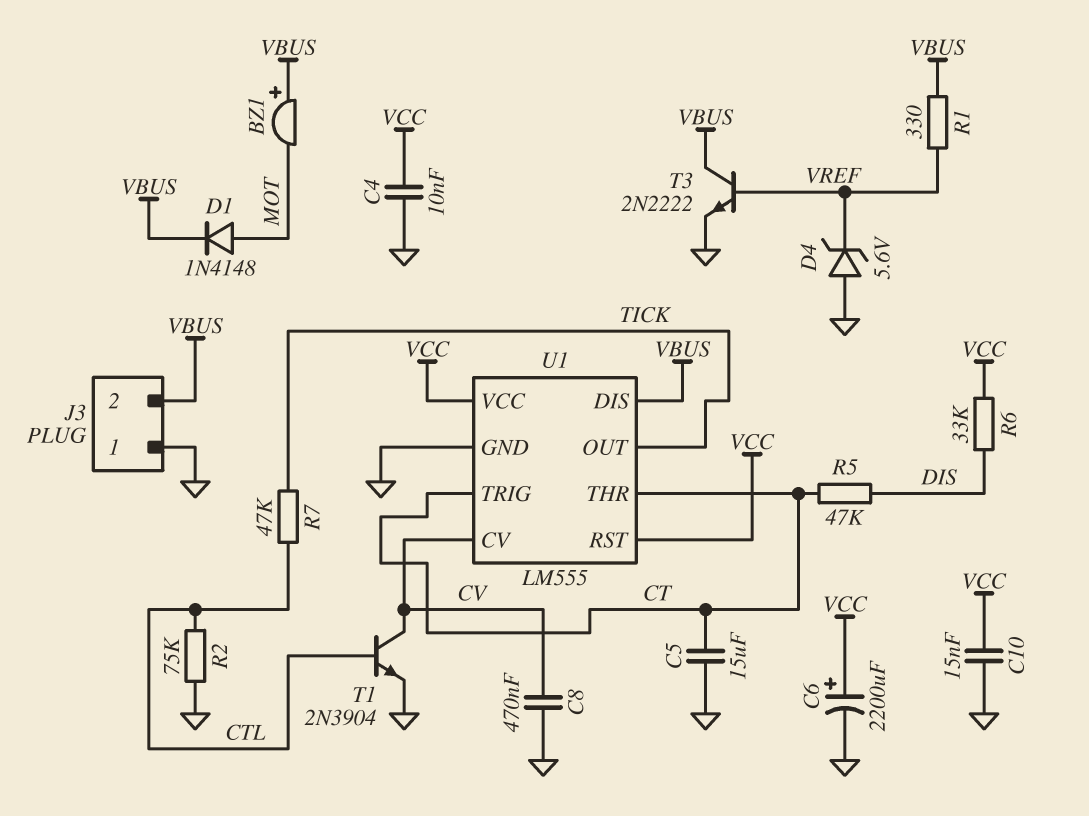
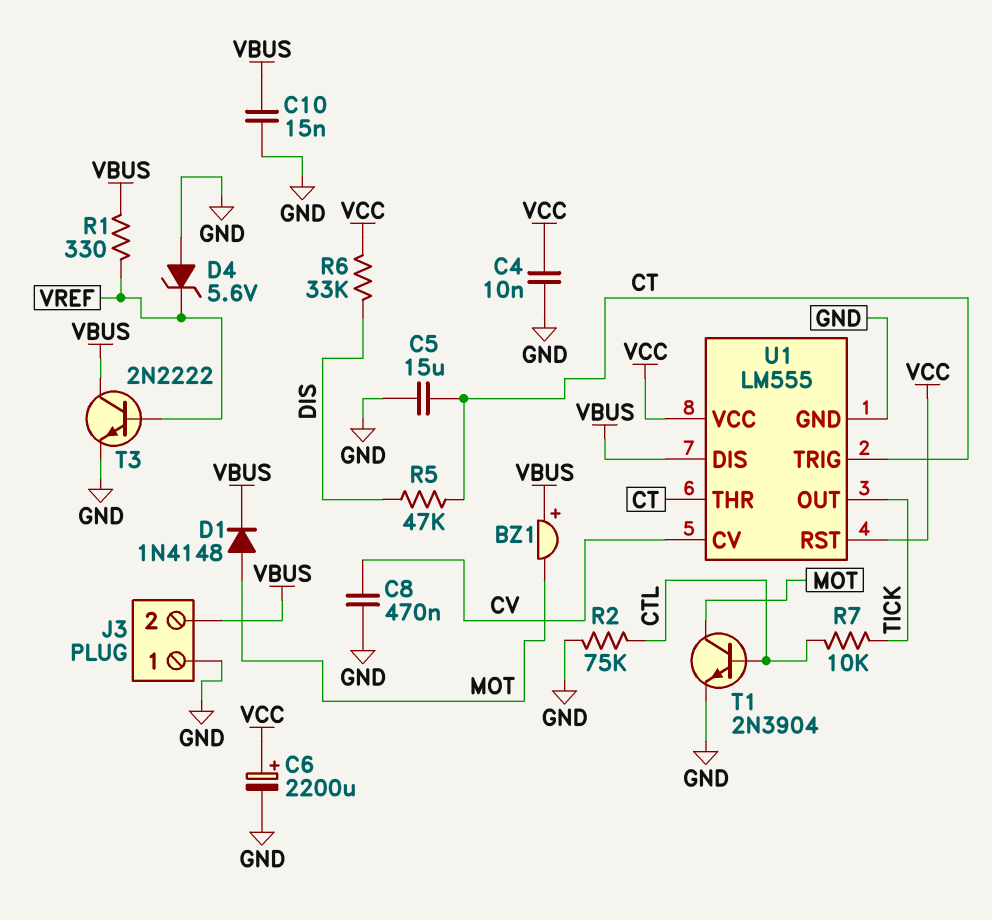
C10: 15nF (GND, VCC) -> 15nF (GND, VBUS)
R7: 47k (CTL, TICK) -> 10k (CTL, TICK)
T1: NPN 2N3904 (B CTL, C CV, E GND) -> NPN 2N3904 (B CTL, C MOT, E GND)

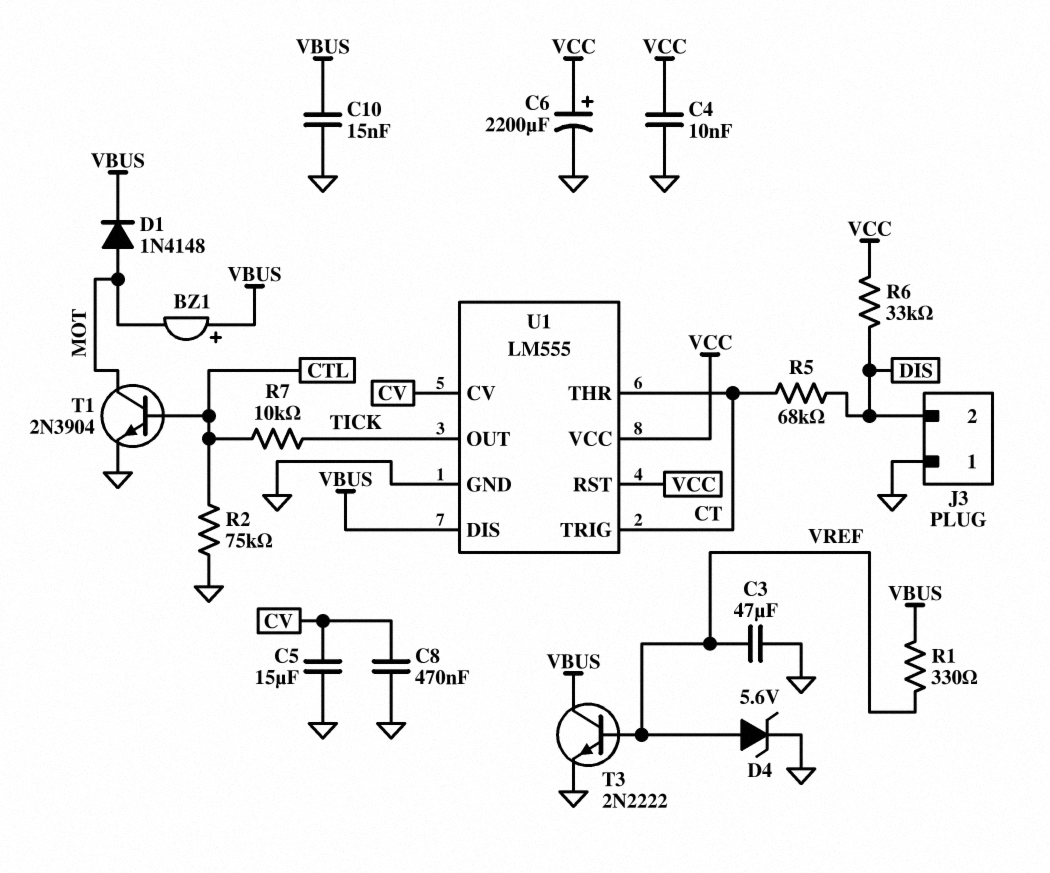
C3: none -> 47uF (GND, VREF)
C5: 15uF (CT, GND) -> 15uF (CV, GND)
D4: zener 5.6V (A GND, K VREF) -> zener 5.6V (A VREF, K GND)
J3 pin 2: VBUS -> DIS
R5: 47k (CT, DIS) -> 68k (CT, DIS)

